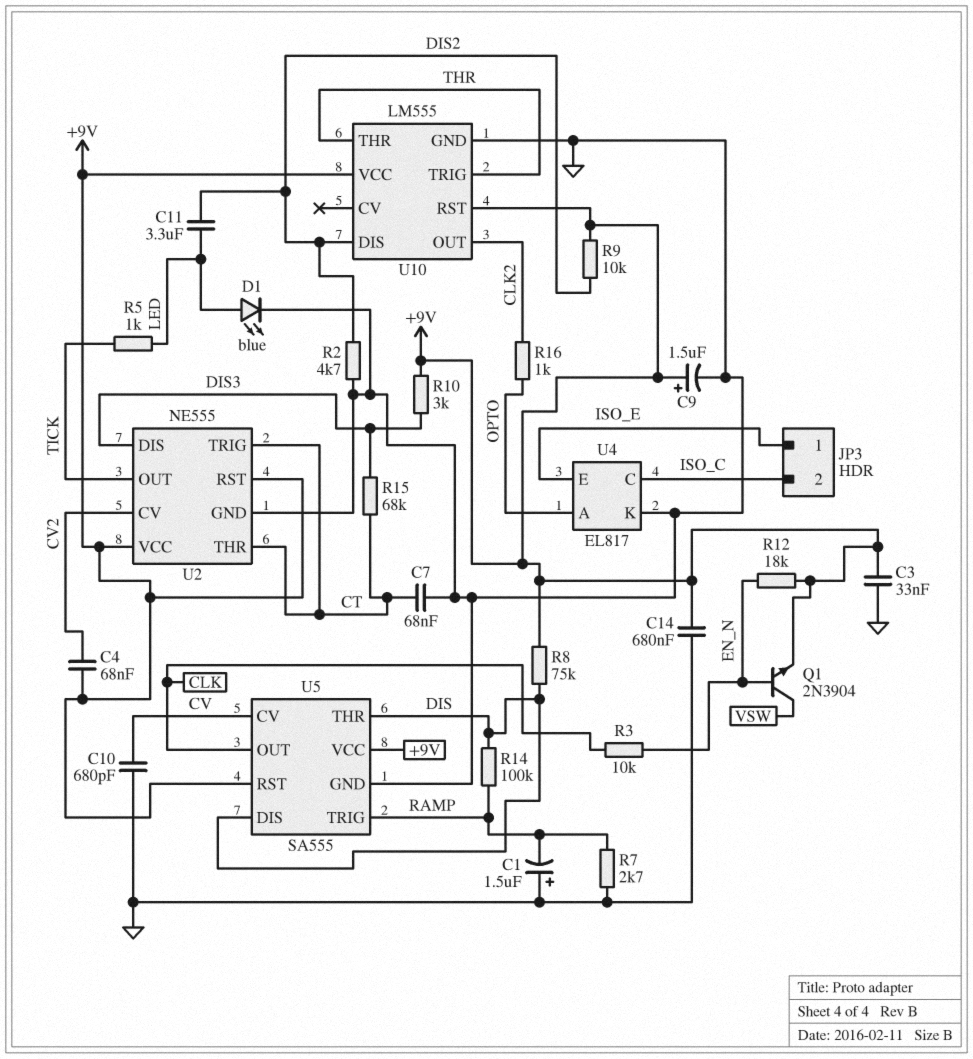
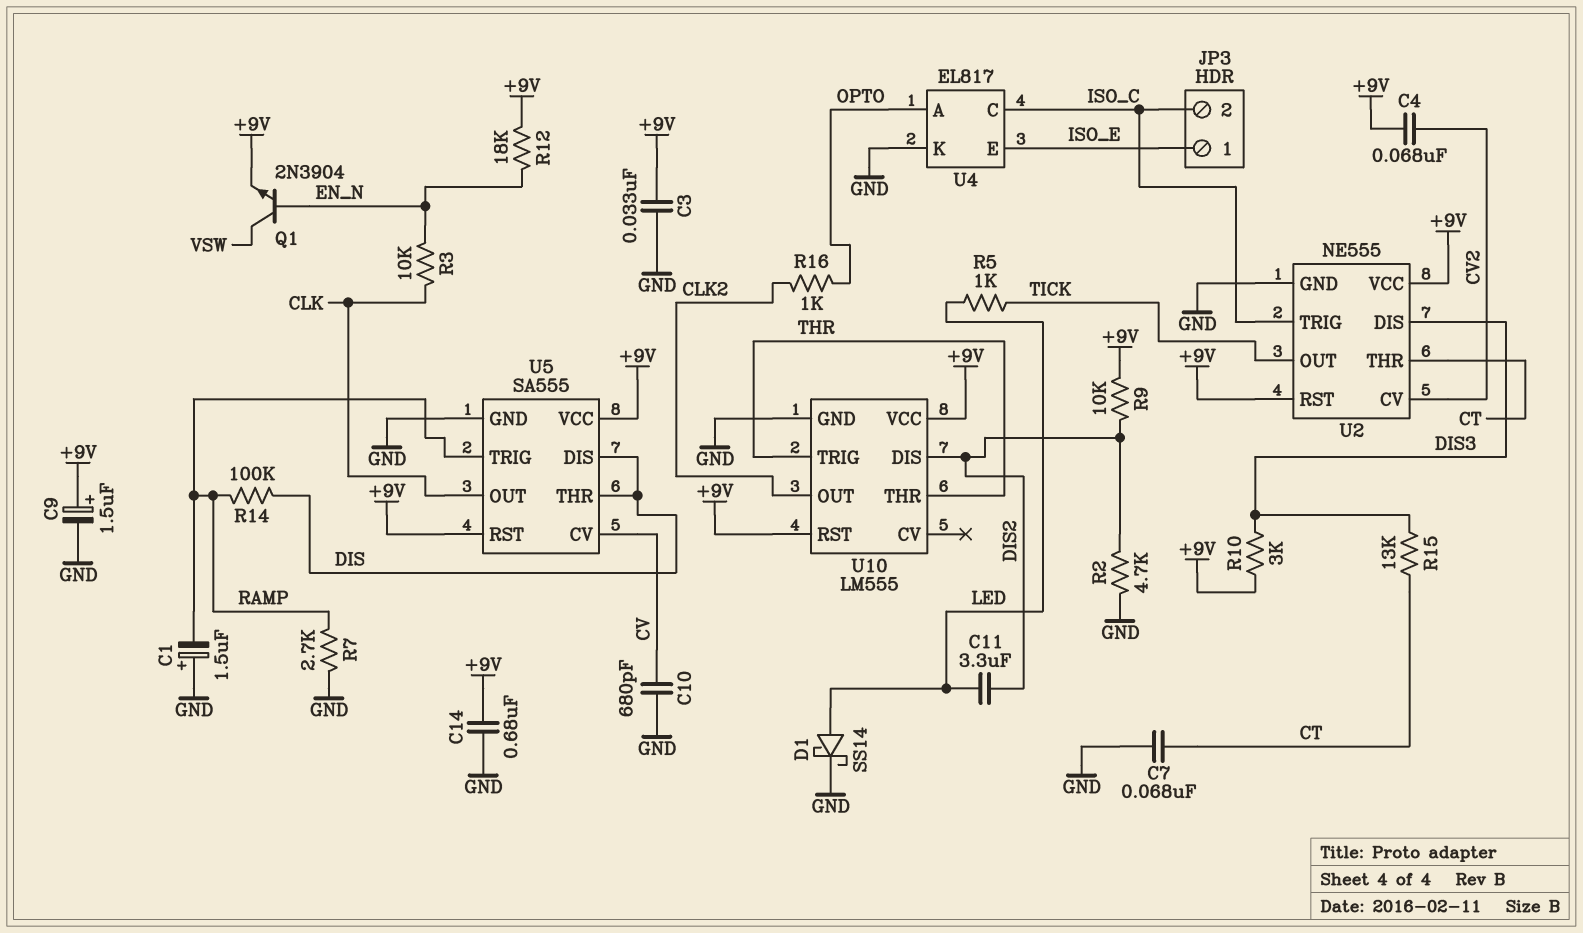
D1: LED blue (A LED, K GND) -> schottky SS14 (A LED, K GND)
R8: 75k (+9V, DIS) -> none
R15: 68k (CT, DIS3) -> 13k (CT, DIS3)
U2 pin TRIG: CT -> ISO_C

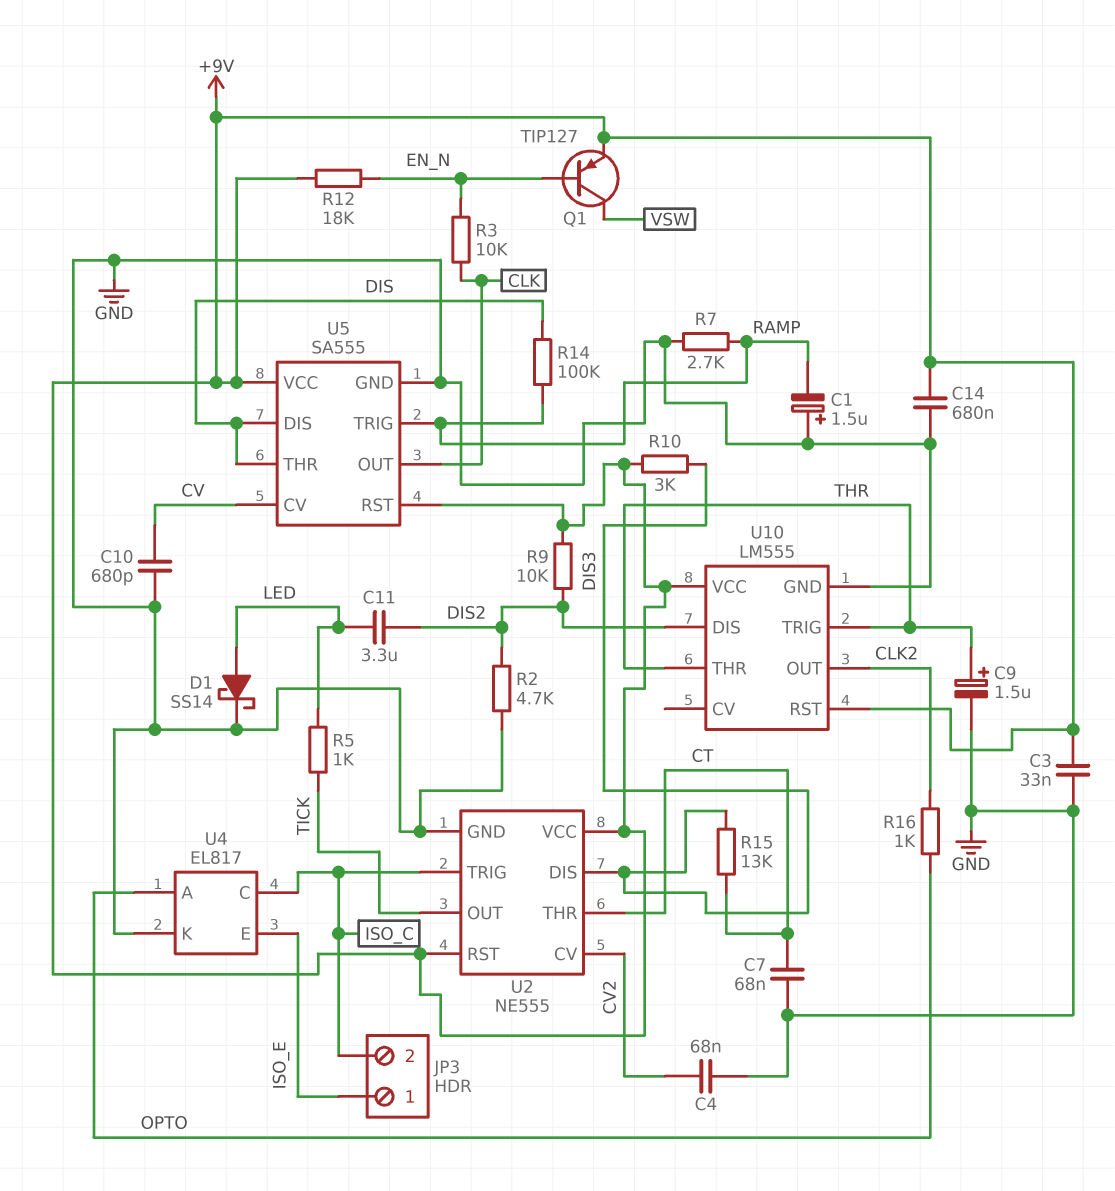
C4: 68nF (+9V, CV2) -> 68nF (CV2, GND)
C9: 1.5uF (plus +9V, minus GND) -> 1.5uF (plus THR, minus GND)
Q1: NPN 2N3904 (B EN_N, C VSW, E +9V) -> PNP TIP127 (B EN_N, C VSW, E +9V)

